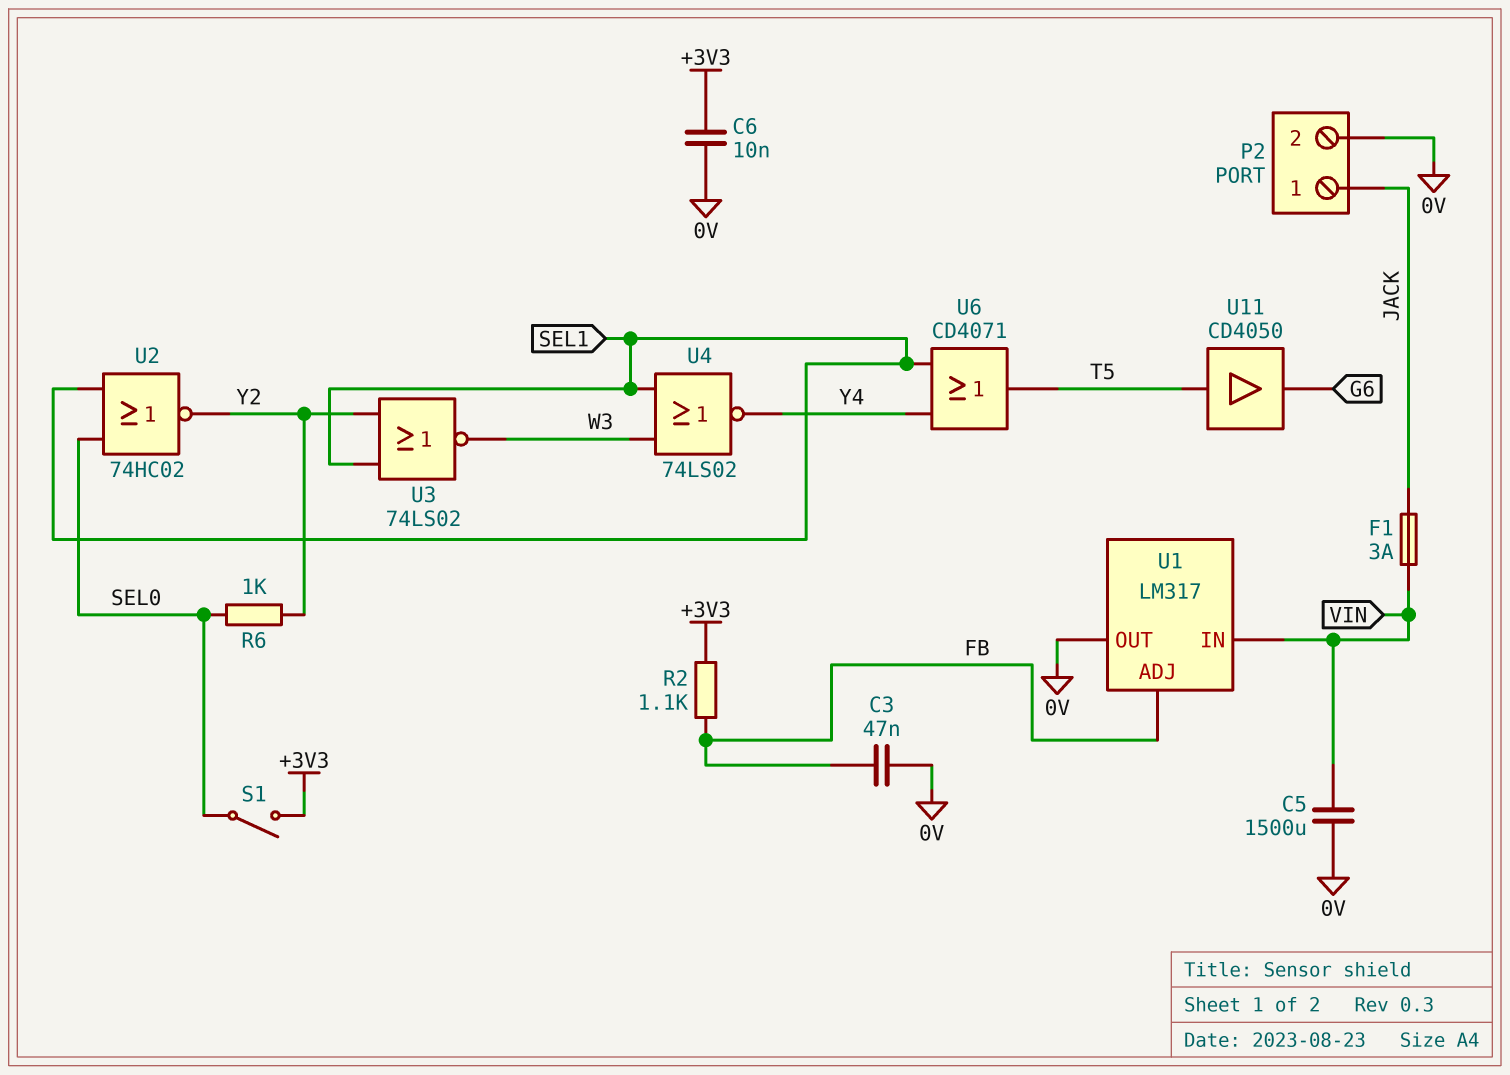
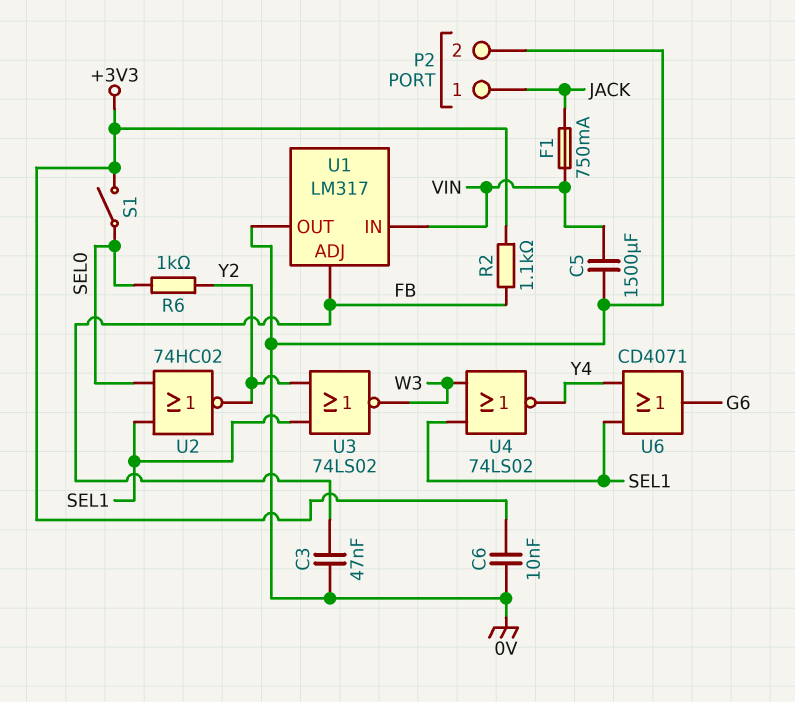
F1: 3A (JACK, VIN) -> 750mA (JACK, VIN)
U6: OR CD4071 (in SEL1, in Y4, out T5) -> OR CD4071 (in SEL1, in Y4, out G6)
U11: buffer CD4050 (in T5, out G6) -> none

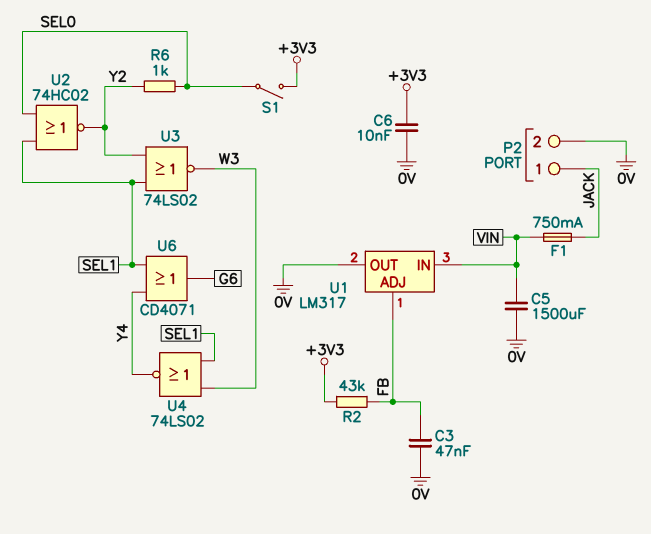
R2: 1.1k (+3V3, FB) -> 43k (+3V3, FB)

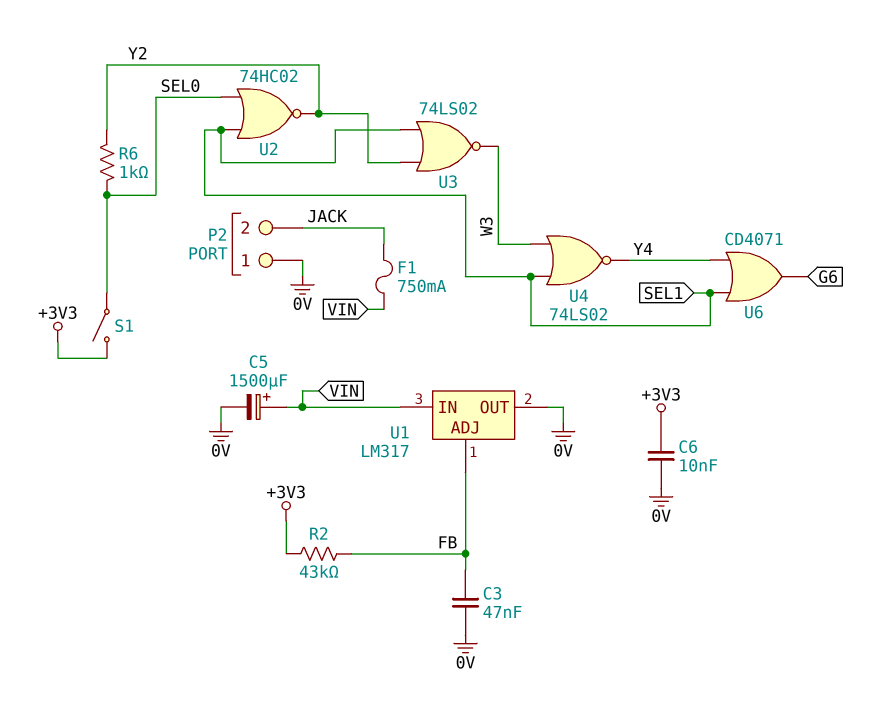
C5: 1500uF (0V, VIN) -> 1500uF (plus VIN, minus 0V)
P2 pin 1: JACK -> 0V
P2 pin 2: 0V -> JACK

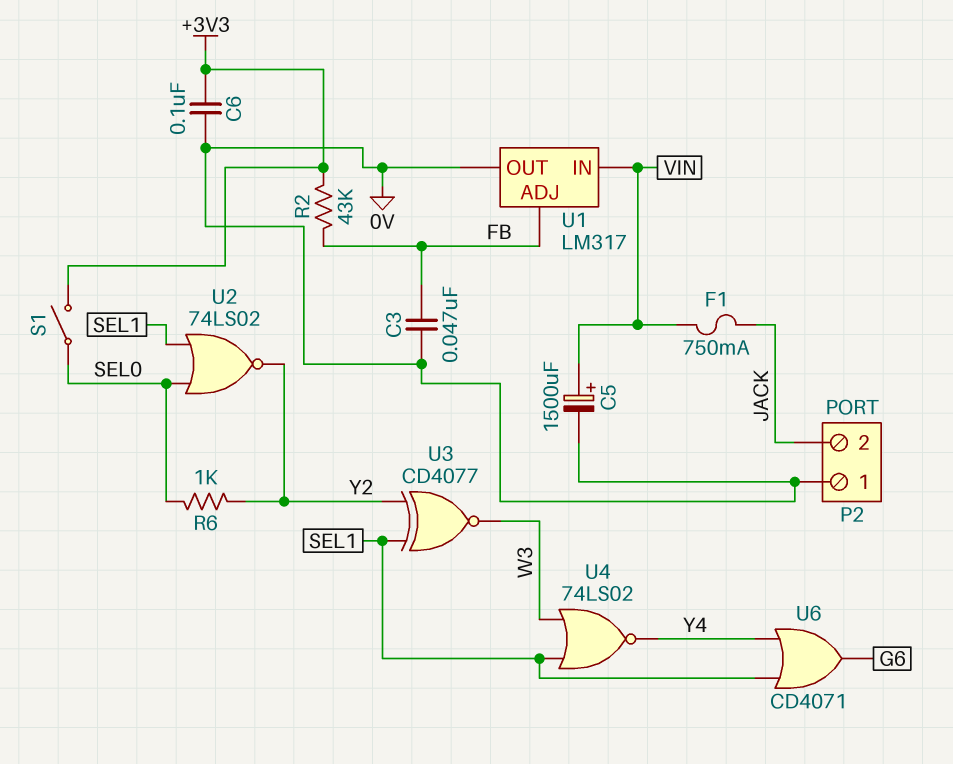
C6: 10nF (+3V3, 0V) -> 100nF (+3V3, 0V)
U2: NOR 74HC02 (in SEL0, in SEL1, out Y2) -> NOR 74LS02 (in SEL0, in SEL1, out Y2)
U3: NOR 74LS02 (in SEL1, in Y2, out W3) -> XNOR CD4077 (in SEL1, in Y2, out W3)

